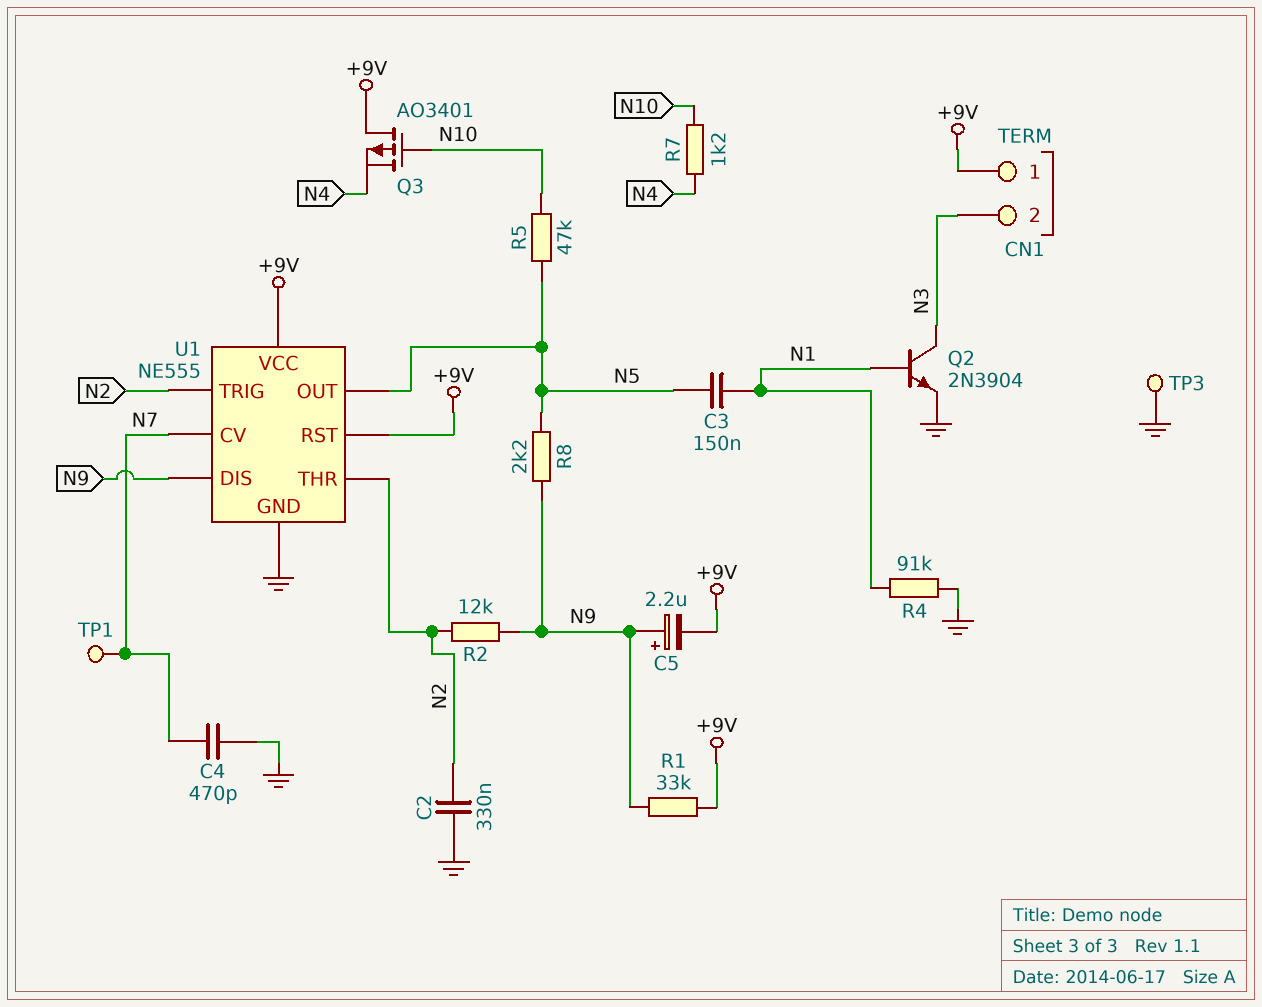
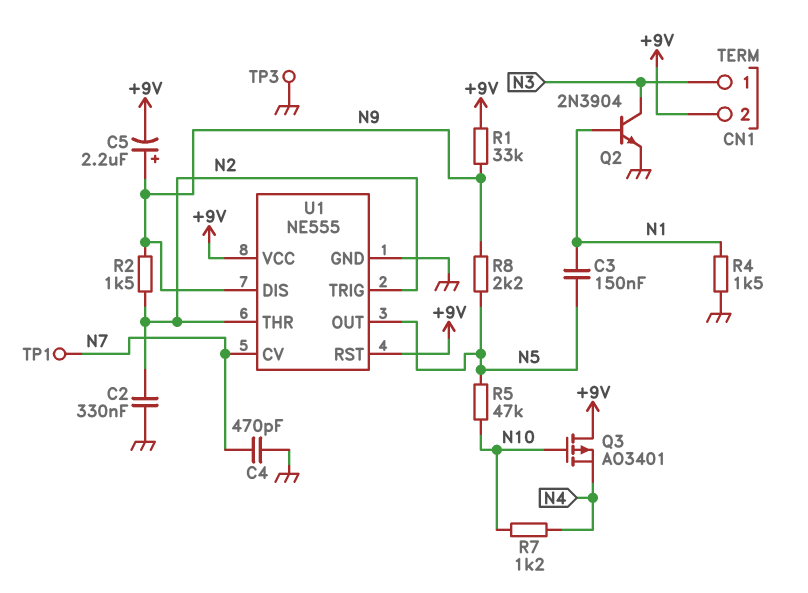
CN1 pin 1: +9V -> N3
CN1 pin 2: N3 -> +9V
R2: 12k (N2, N9) -> 1.5k (N2, N9)
R4: 91k (GND, N1) -> 1.5k (GND, N1)

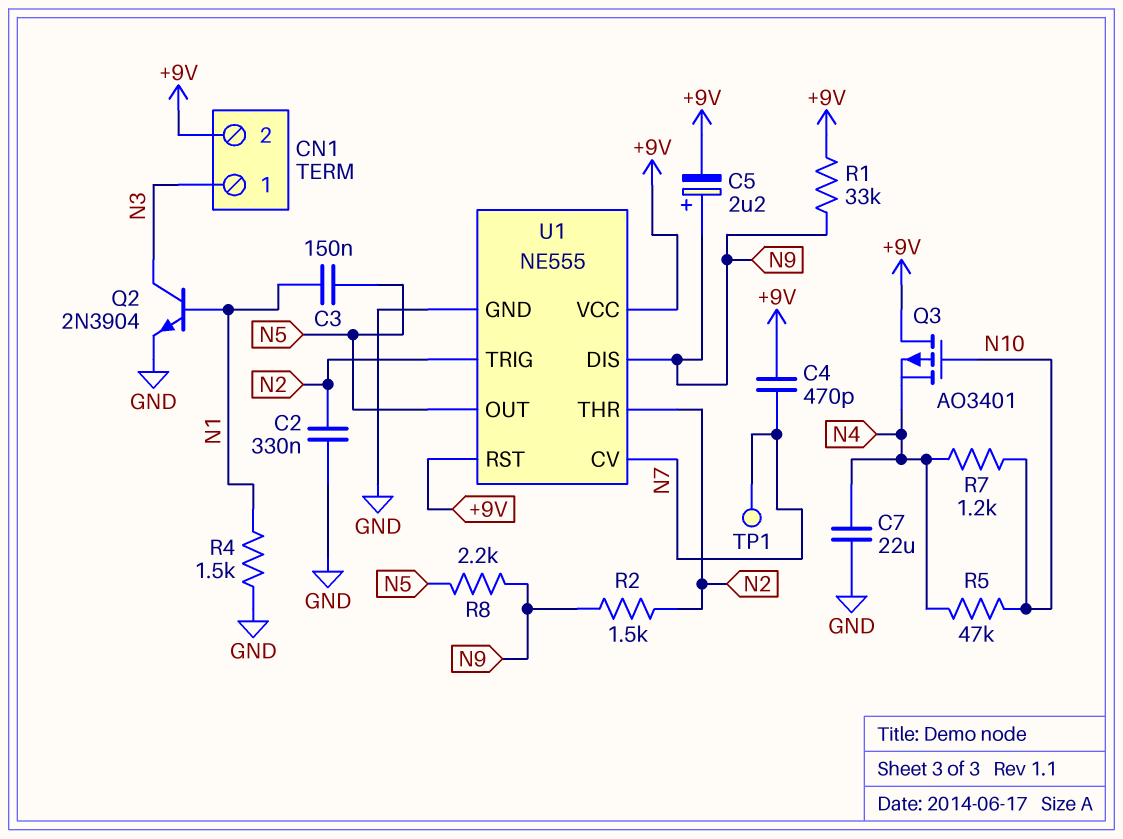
C4: 470pF (GND, N7) -> 470pF (+9V, N7)
C7: none -> 22uF (GND, N4)
R5: 47k (N5, N10) -> 47k (N4, N10)
TP3: test point (GND) -> none

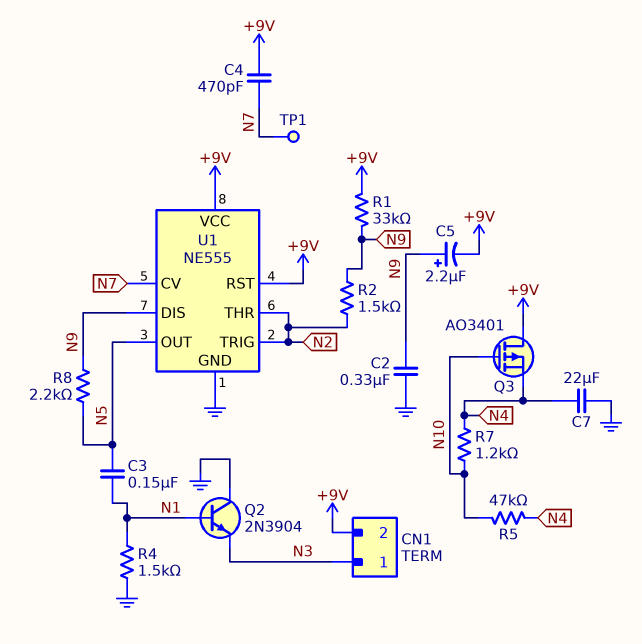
C2: 330nF (GND, N2) -> 330nF (GND, N9)
Q2: NPN 2N3904 (B N1, C N3, E GND) -> NPN 2N3904 (B N1, C GND, E N3)

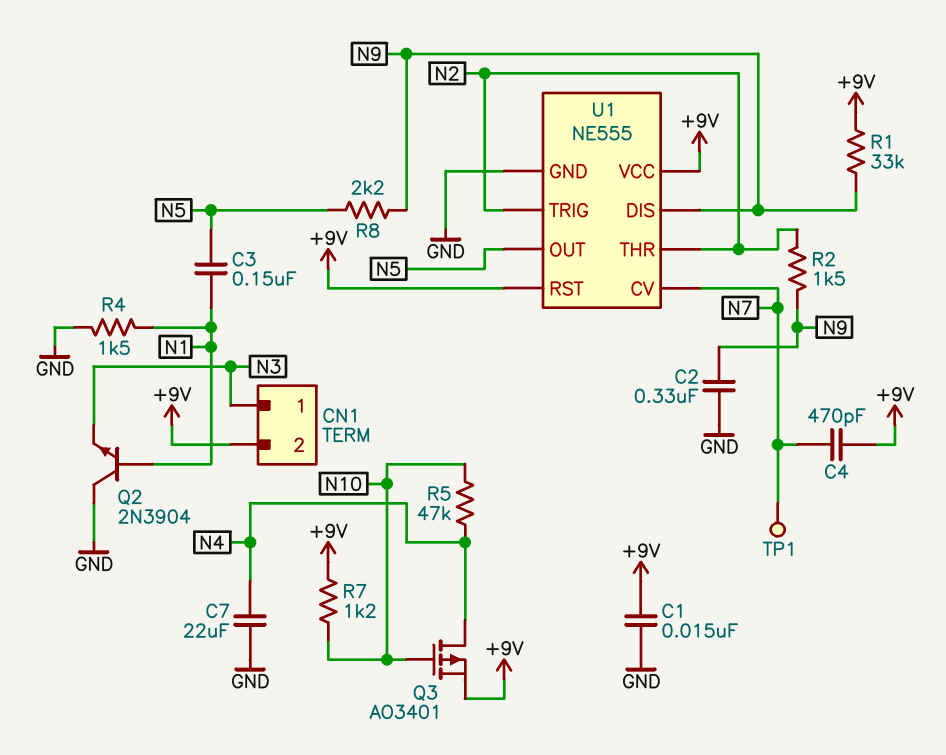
C1: none -> 15nF (+9V, GND)
C5: 2.2uF (plus N9, minus +9V) -> none
Q3: PMOS AO3401 (G N10, D +9V, S N4) -> PMOS AO3401 (G N10, D N4, S +9V)
R7: 1.2k (N4, N10) -> 1.2k (+9V, N10)

